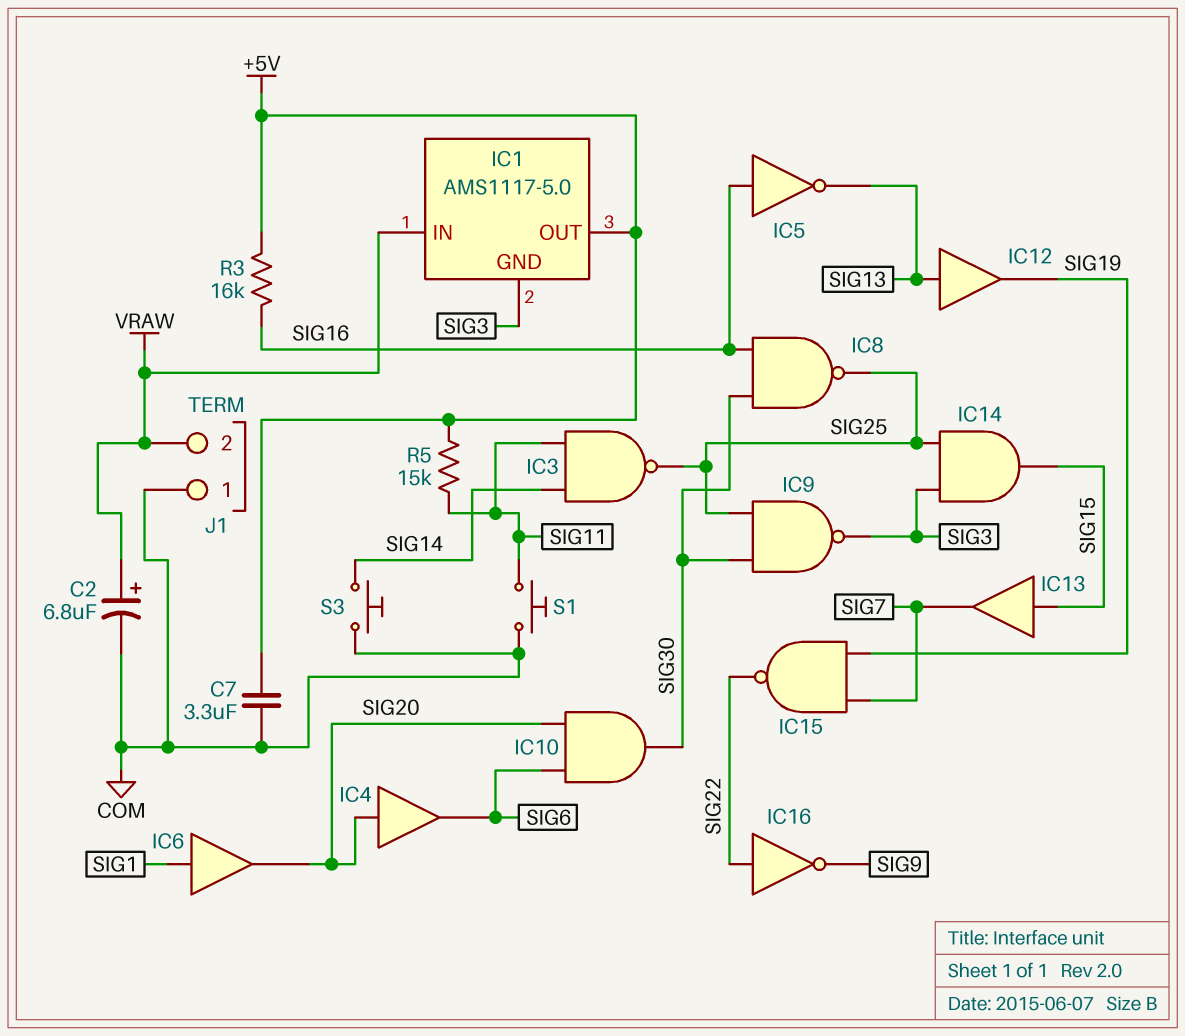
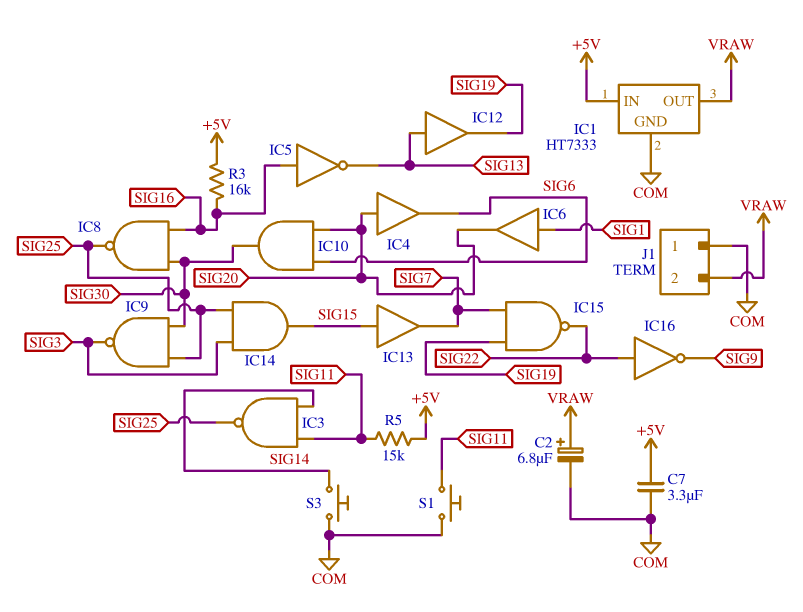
IC1: AMS1117-5.0 -> HT7333
IC1 pin GND: SIG3 -> COM
IC1 pin IN: VRAW -> +5V
IC1 pin OUT: +5V -> VRAW

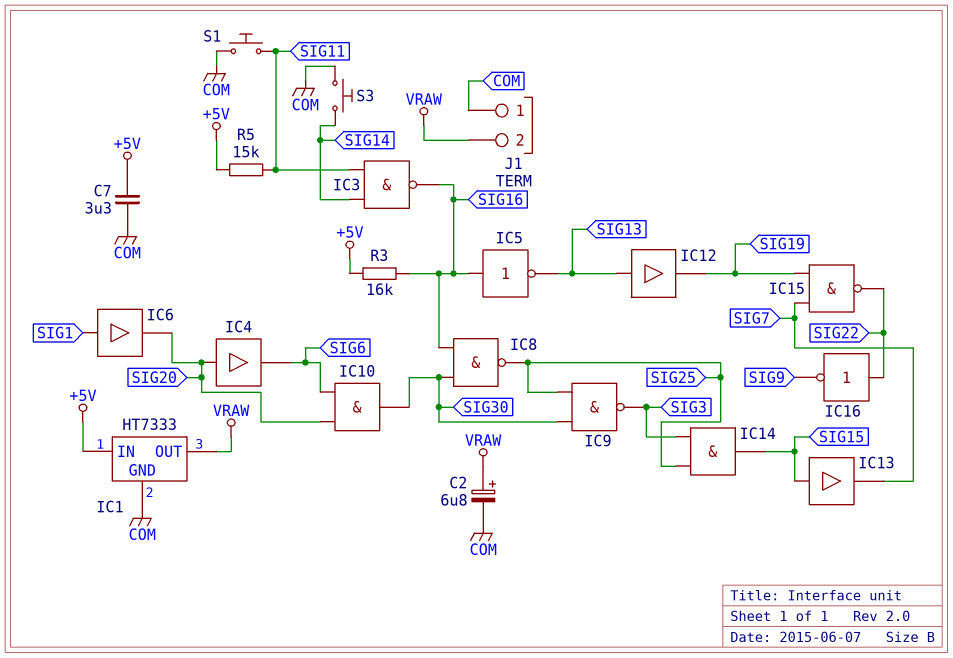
IC3: NAND (in SIG11, in SIG14, out SIG25) -> NAND (in SIG11, in SIG14, out SIG16)

